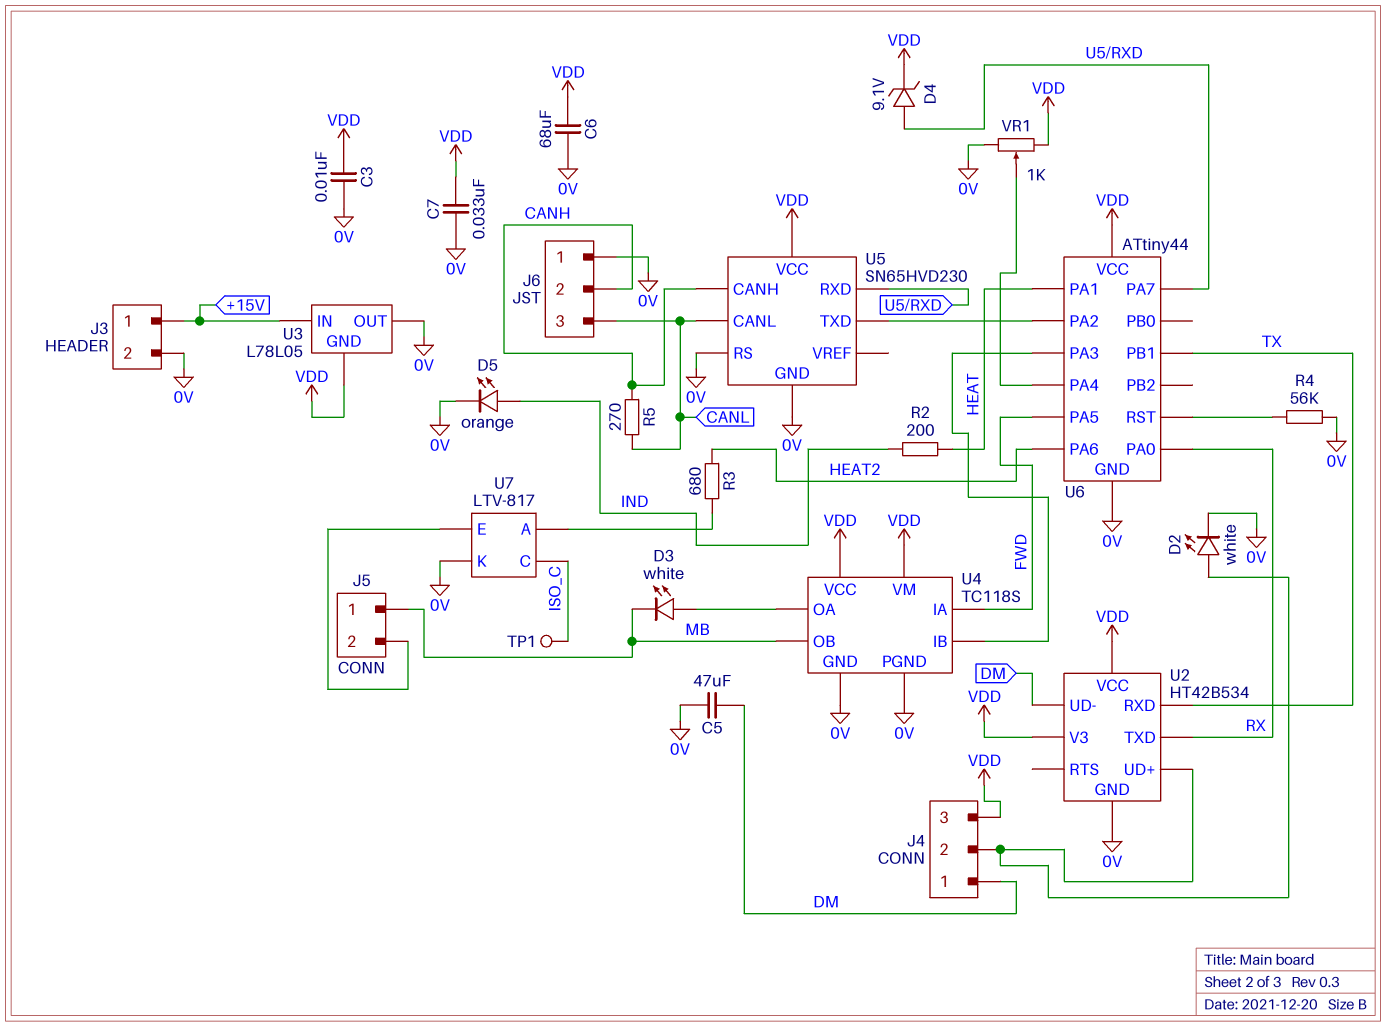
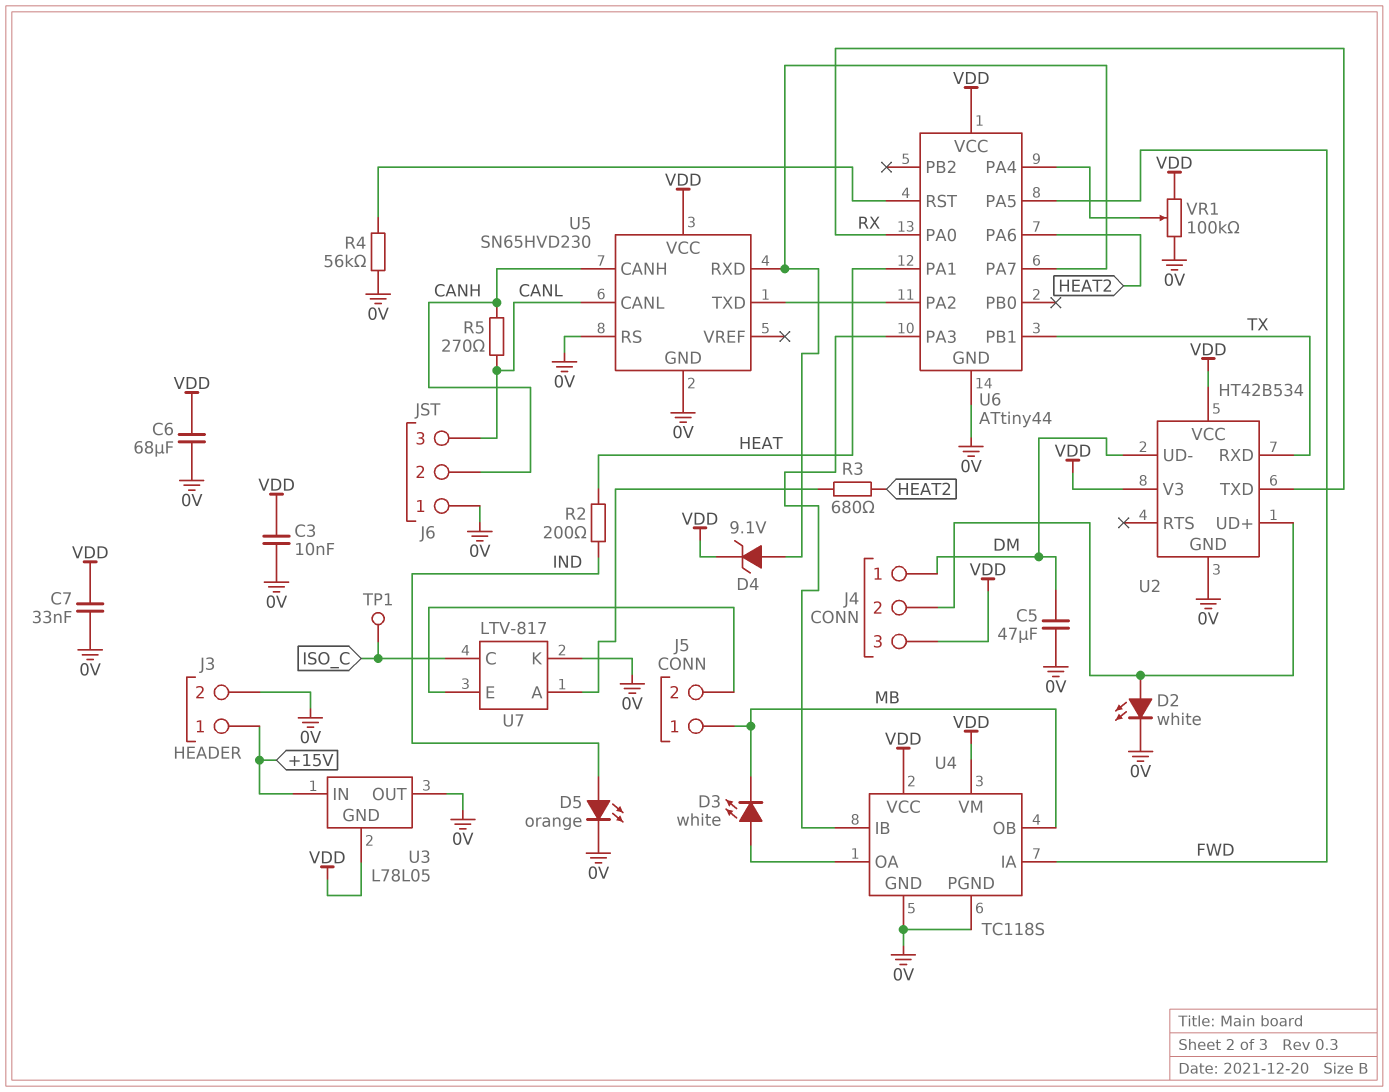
VR1: 1k (0V, VDD, wiper U6/PA4) -> 100k (0V, VDD, wiper U6/PA4)

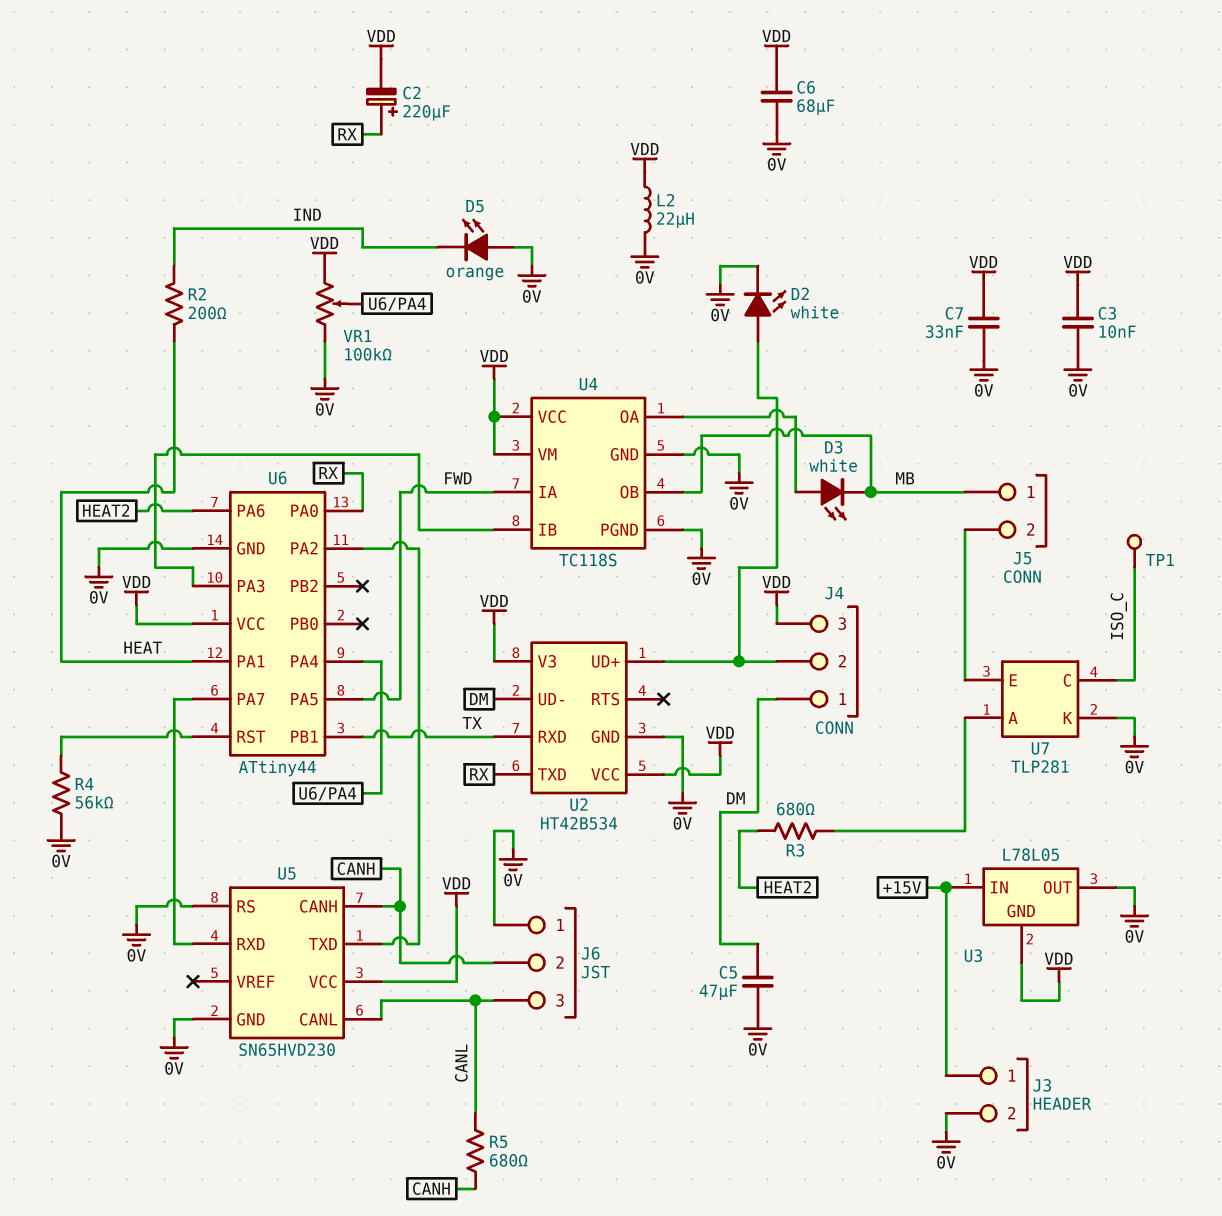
C2: none -> 220uF (plus RX, minus VDD)
D4: zener 9.1V (A U5/RXD, K VDD) -> none
D5: LED orange (A IND, K 0V) -> LED orange (A 0V, K IND)
L2: none -> 22uH (0V, VDD)
R5: 270 (CANH, CANL) -> 680 (CANH, CANL)
U7: LTV-817 -> TLP281

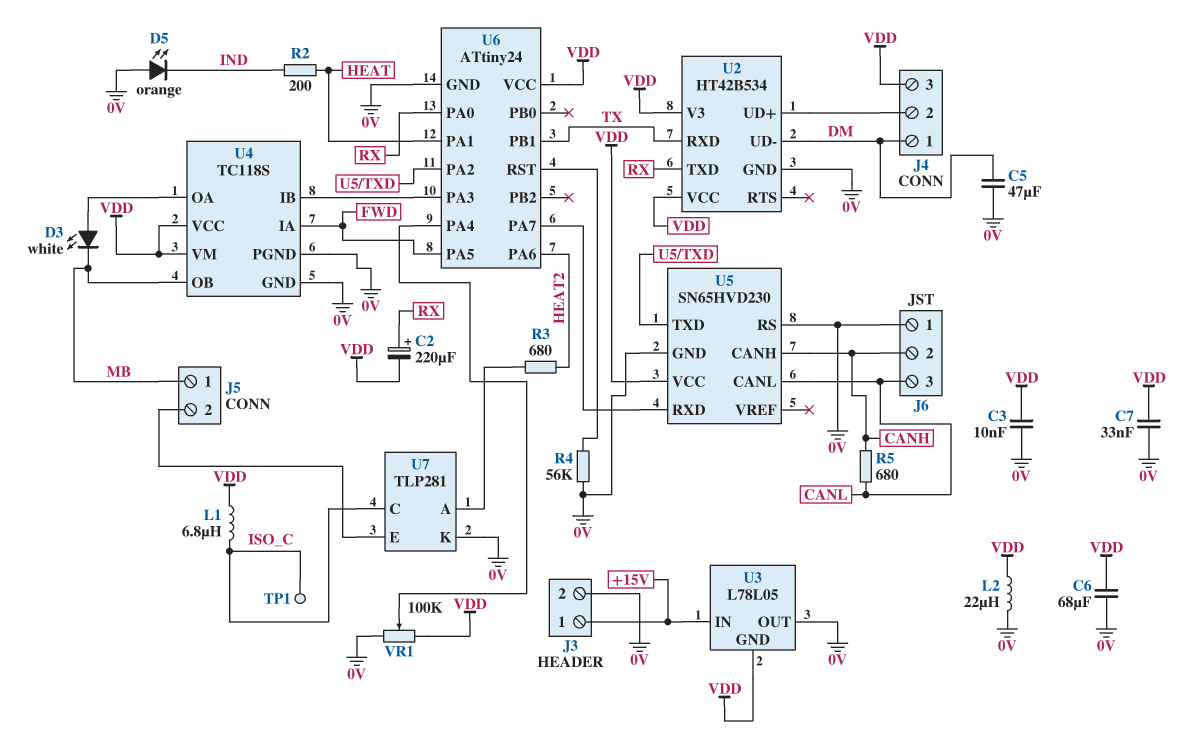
D2: LED white (A J4/2, K 0V) -> none
L1: none -> 6.8uH (ISO_C, VDD)
U6: ATtiny44 -> ATtiny24

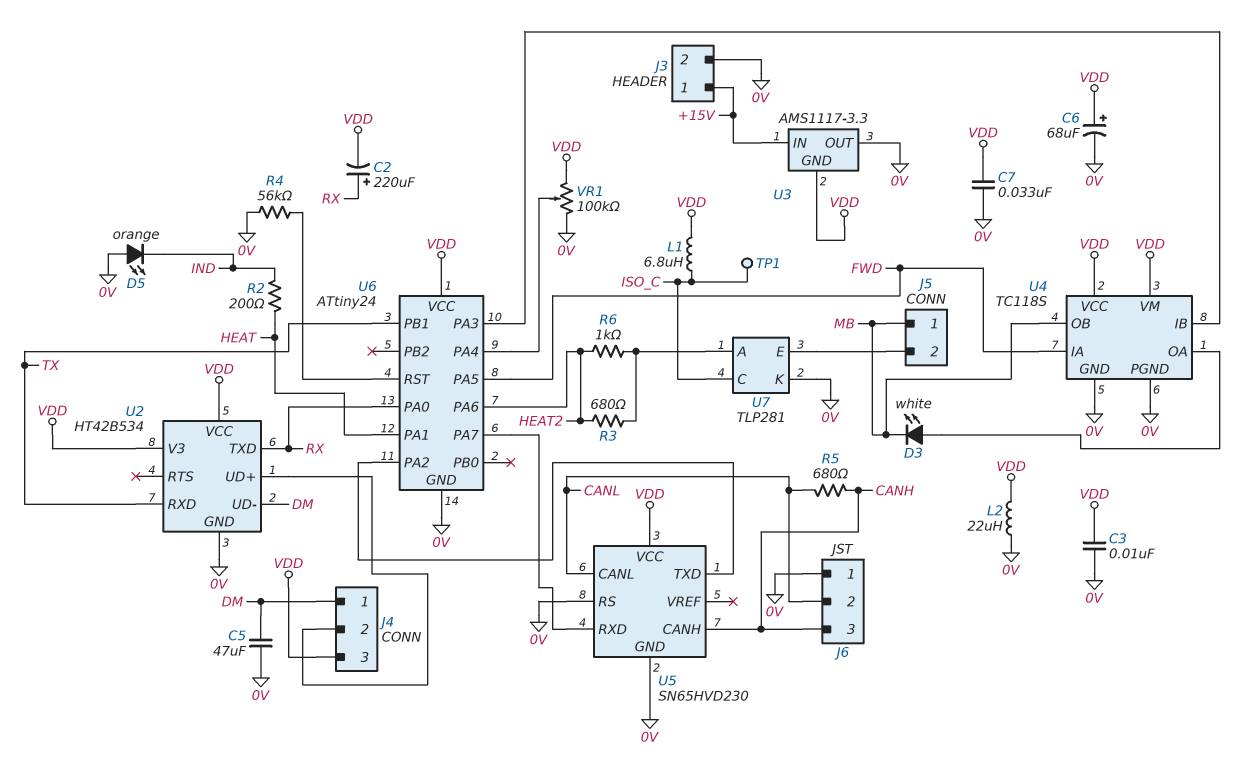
C6: 68uF (0V, VDD) -> 68uF (plus VDD, minus 0V)
J6 pin 2: CANH -> CANL
J6 pin 3: CANL -> CANH
R6: none -> 1k (HEAT2, U7/A)
U3: L78L05 -> AMS1117-3.3

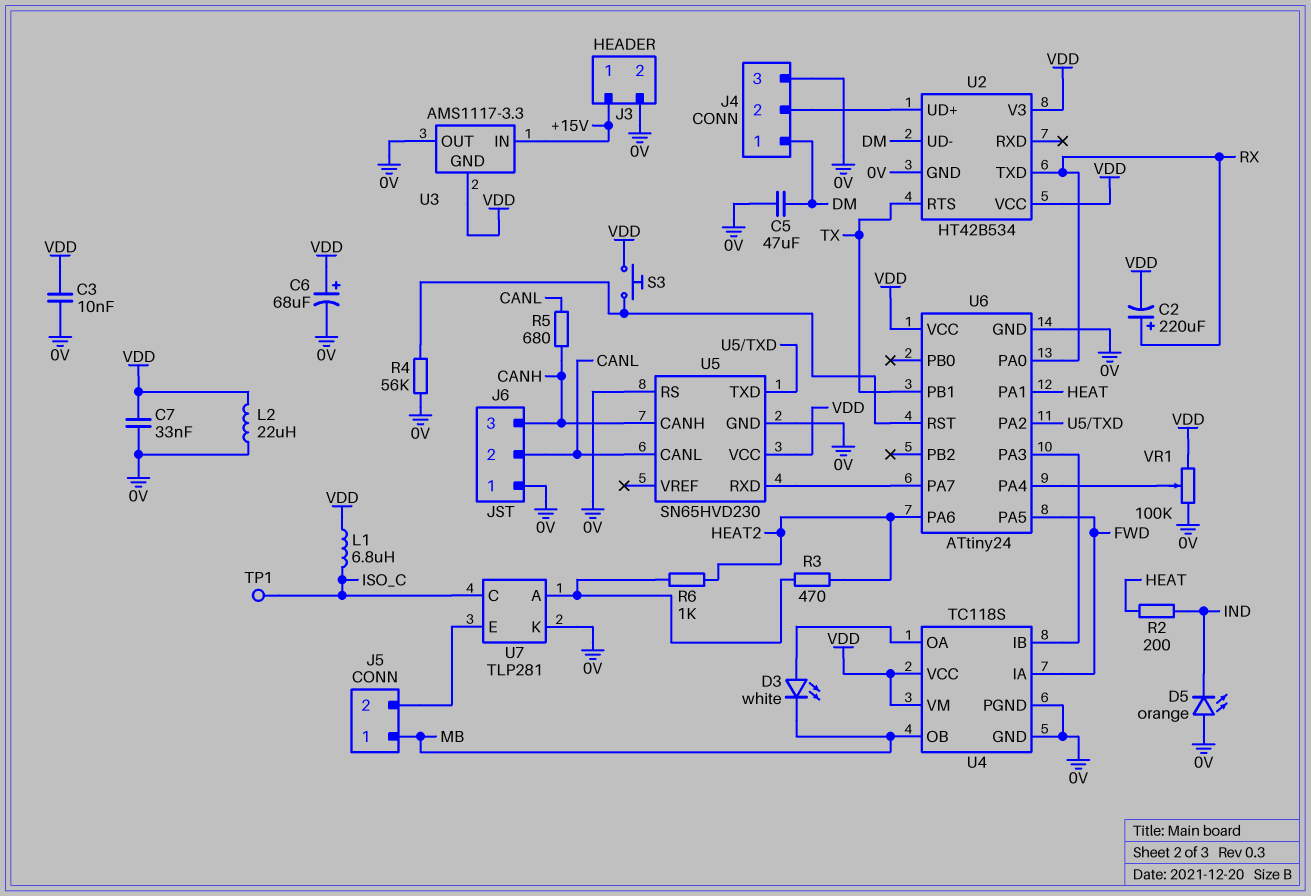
J4 pin 3: VDD -> 0V
R3: 680 (HEAT2, U7/A) -> 470 (HEAT2, U7/A)
S3: none -> button (U6/RST, VDD)
U2 pin RTS: none -> TX
U2 pin RXD: TX -> none

